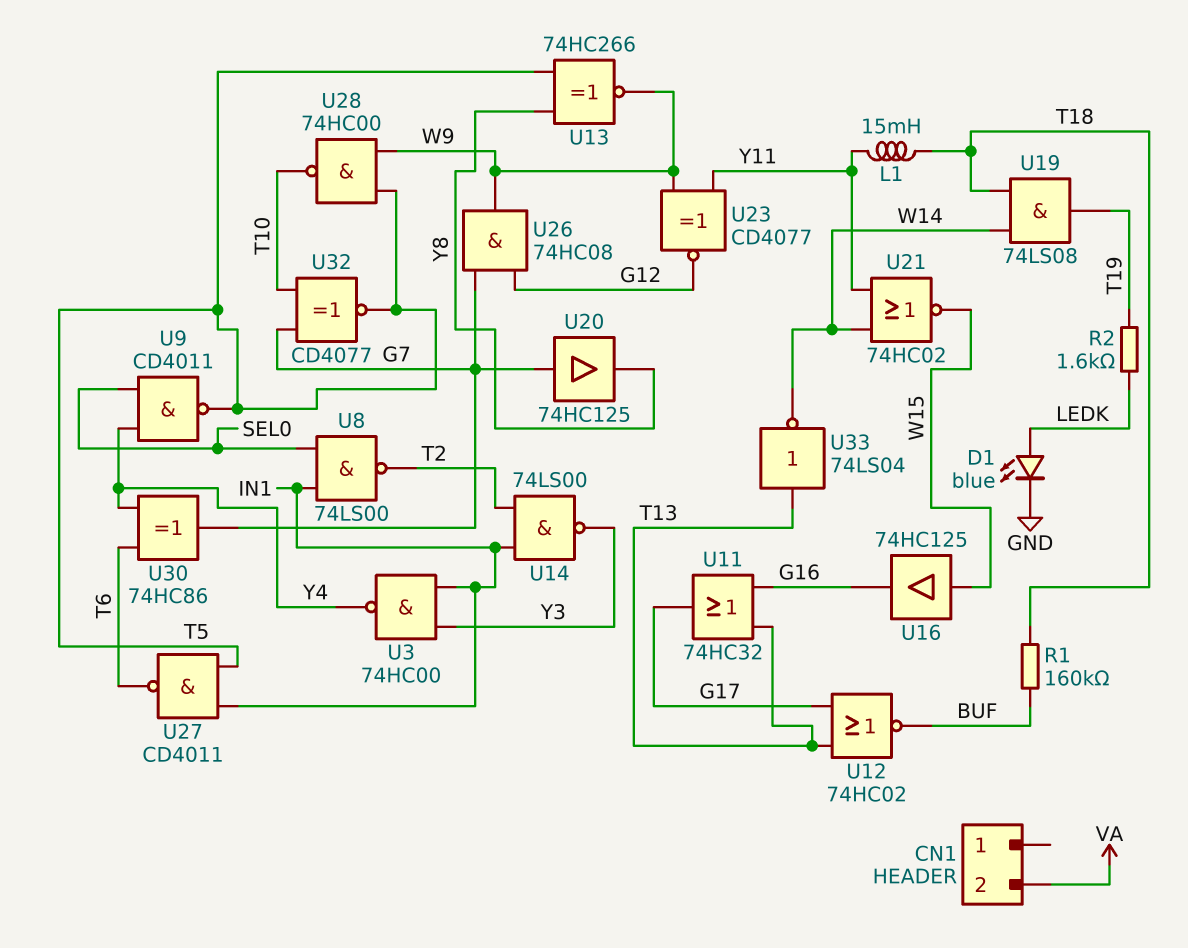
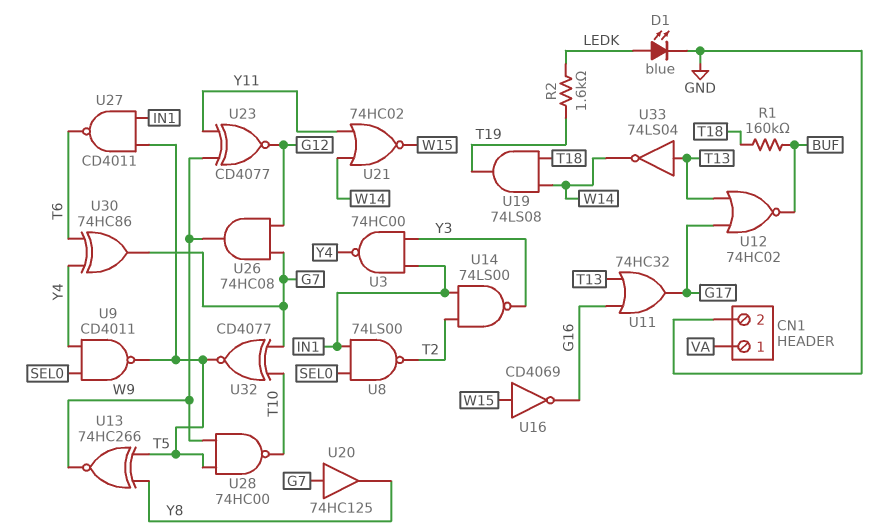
CN1 pin 1: none -> VA
CN1 pin 2: VA -> GND
L1: 15mH (T18, Y11) -> none
U16: buffer 74HC125 (in W15, out G16) -> NOT CD4069 (in W15, out G16)

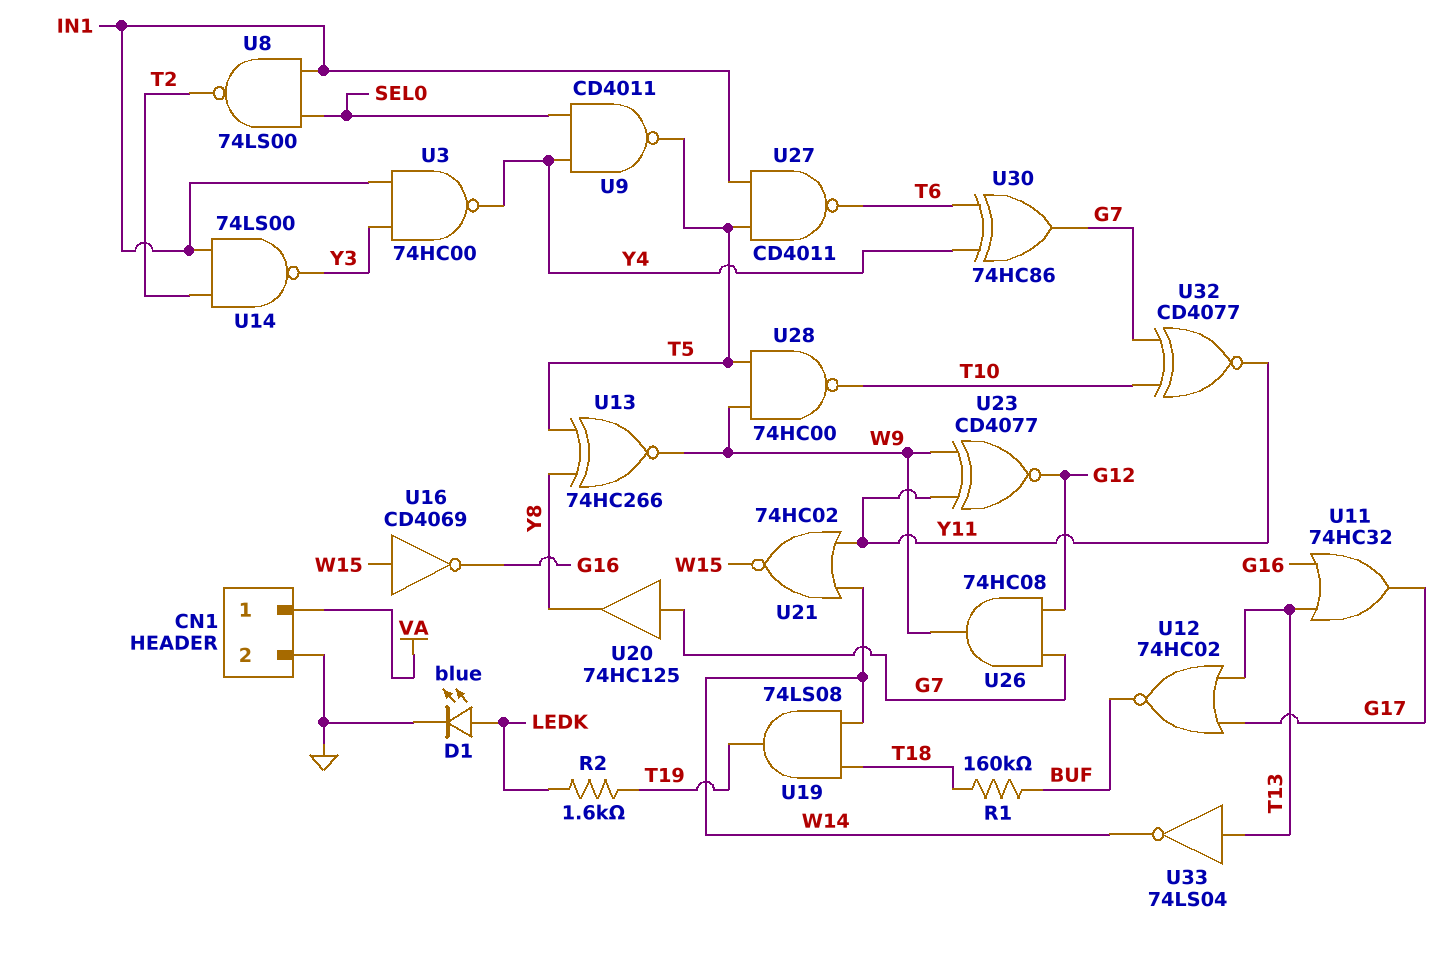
U32: XNOR CD4077 (in G7, in T10, out T5) -> XNOR CD4077 (in G7, in T10, out Y11)

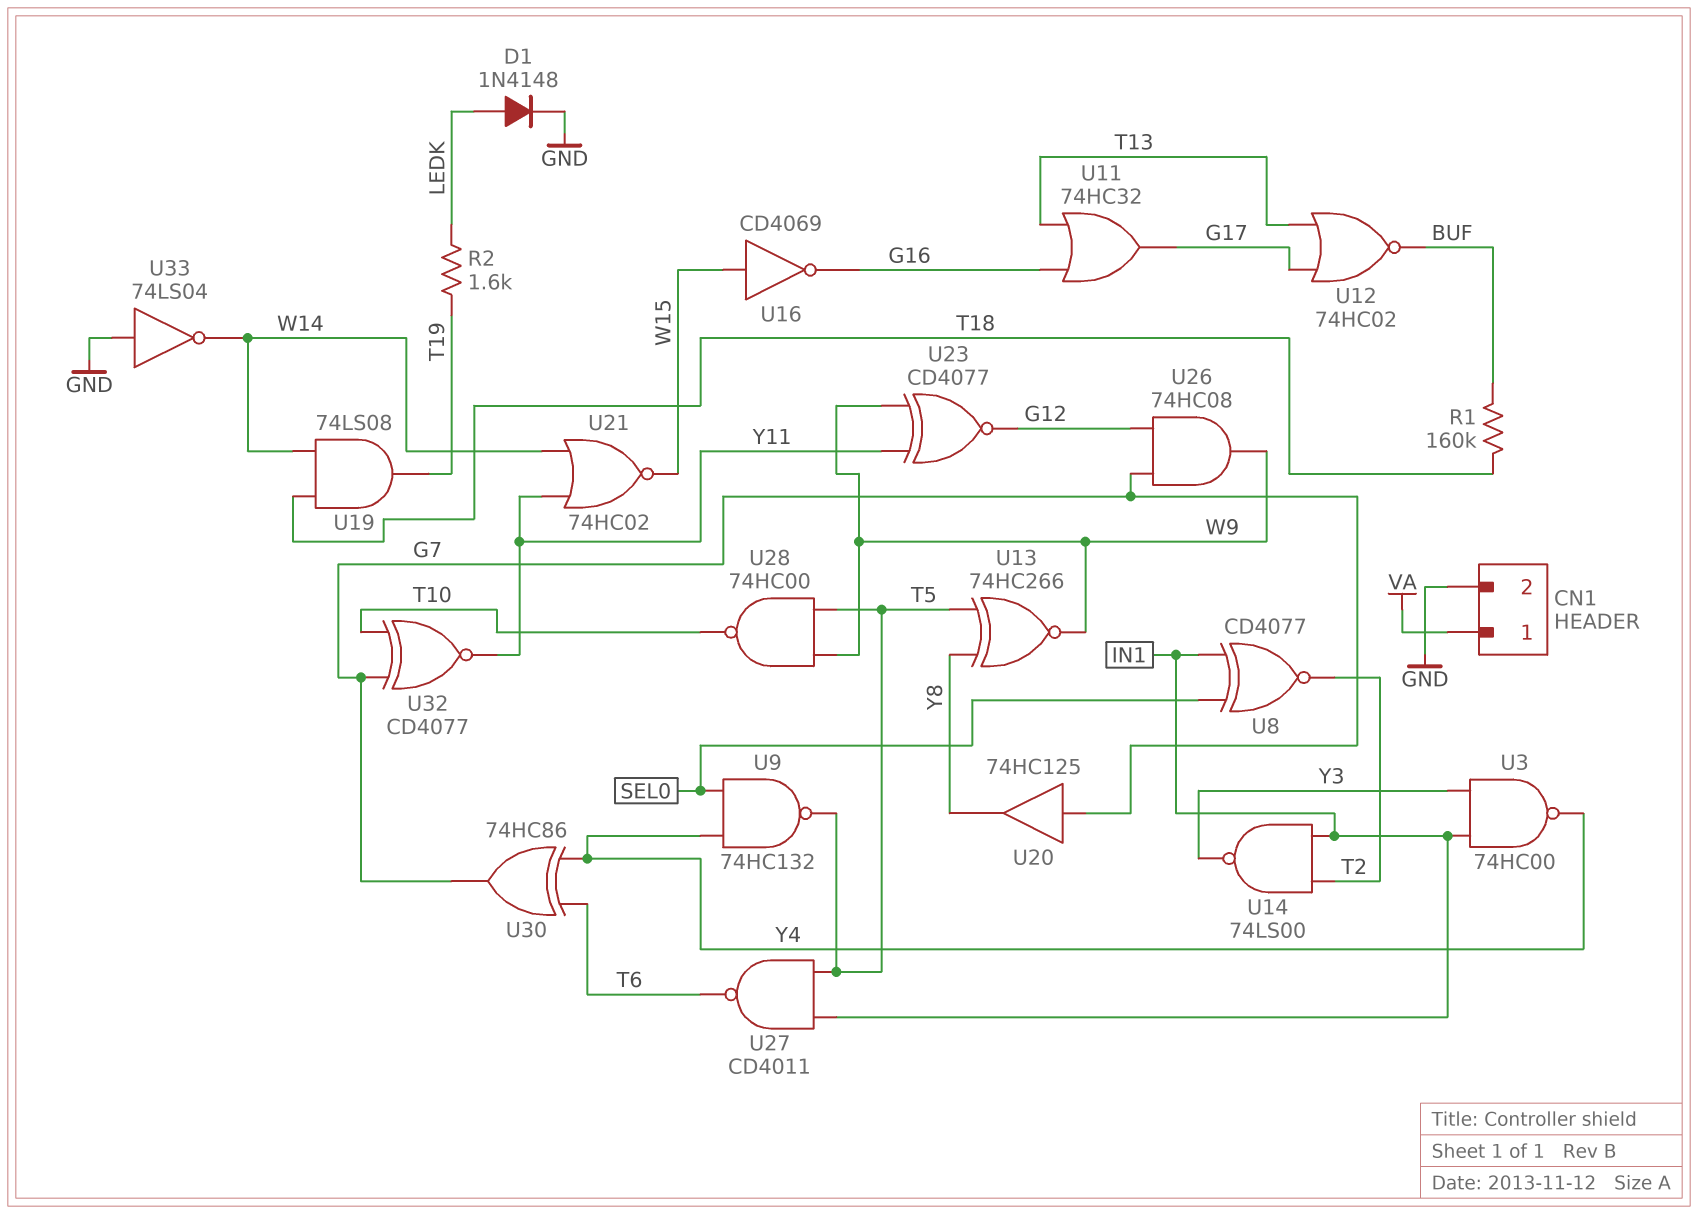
D1: LED blue (A LEDK, K GND) -> diode 1N4148 (A LEDK, K GND)
U8: NAND 74LS00 (in IN1, in SEL0, out T2) -> XNOR CD4077 (in IN1, in SEL0, out T2)
U9: NAND CD4011 (in SEL0, in Y4, out T5) -> NAND 74HC132 (in SEL0, in Y4, out T5)
U33: NOT 74LS04 (in T13, out W14) -> NOT 74LS04 (in GND, out W14)

